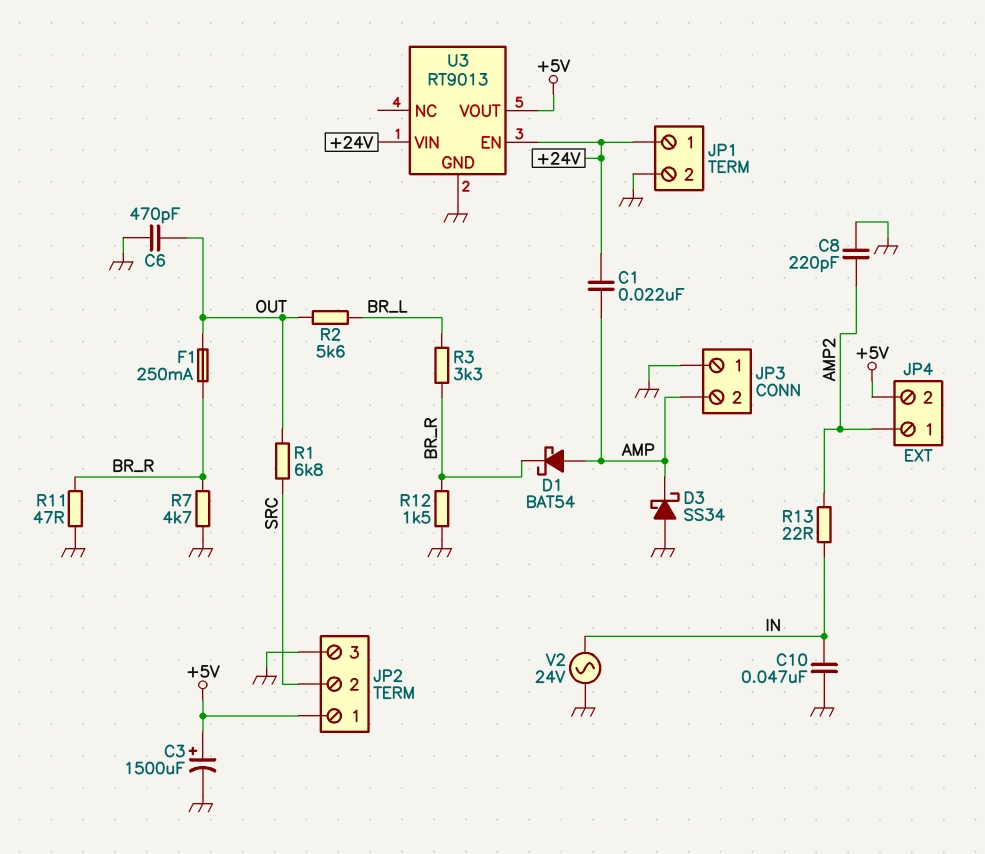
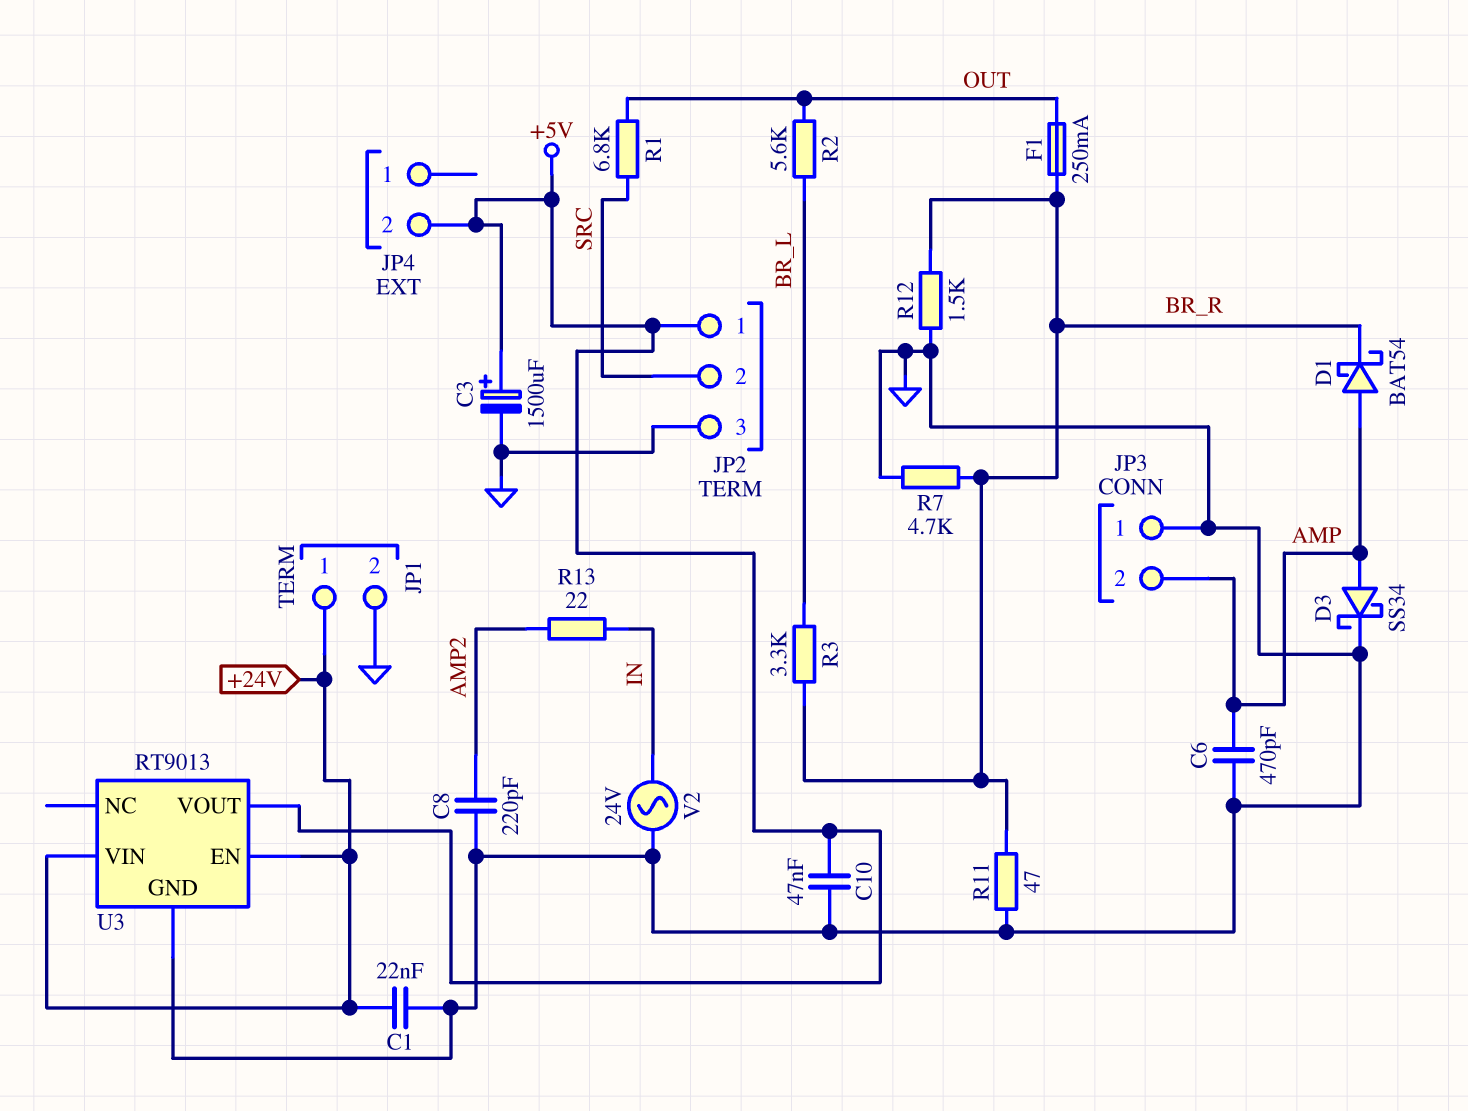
C1: 22nF (+24V, AMP) -> 22nF (+24V, GND)
C6: 470pF (GND, OUT) -> 470pF (AMP, GND)
C10: 47nF (GND, IN) -> 47nF (+5V, GND)
D3: schottky SS34 (A GND, K AMP) -> schottky SS34 (A AMP, K GND)
JP4 pin 1: AMP2 -> none

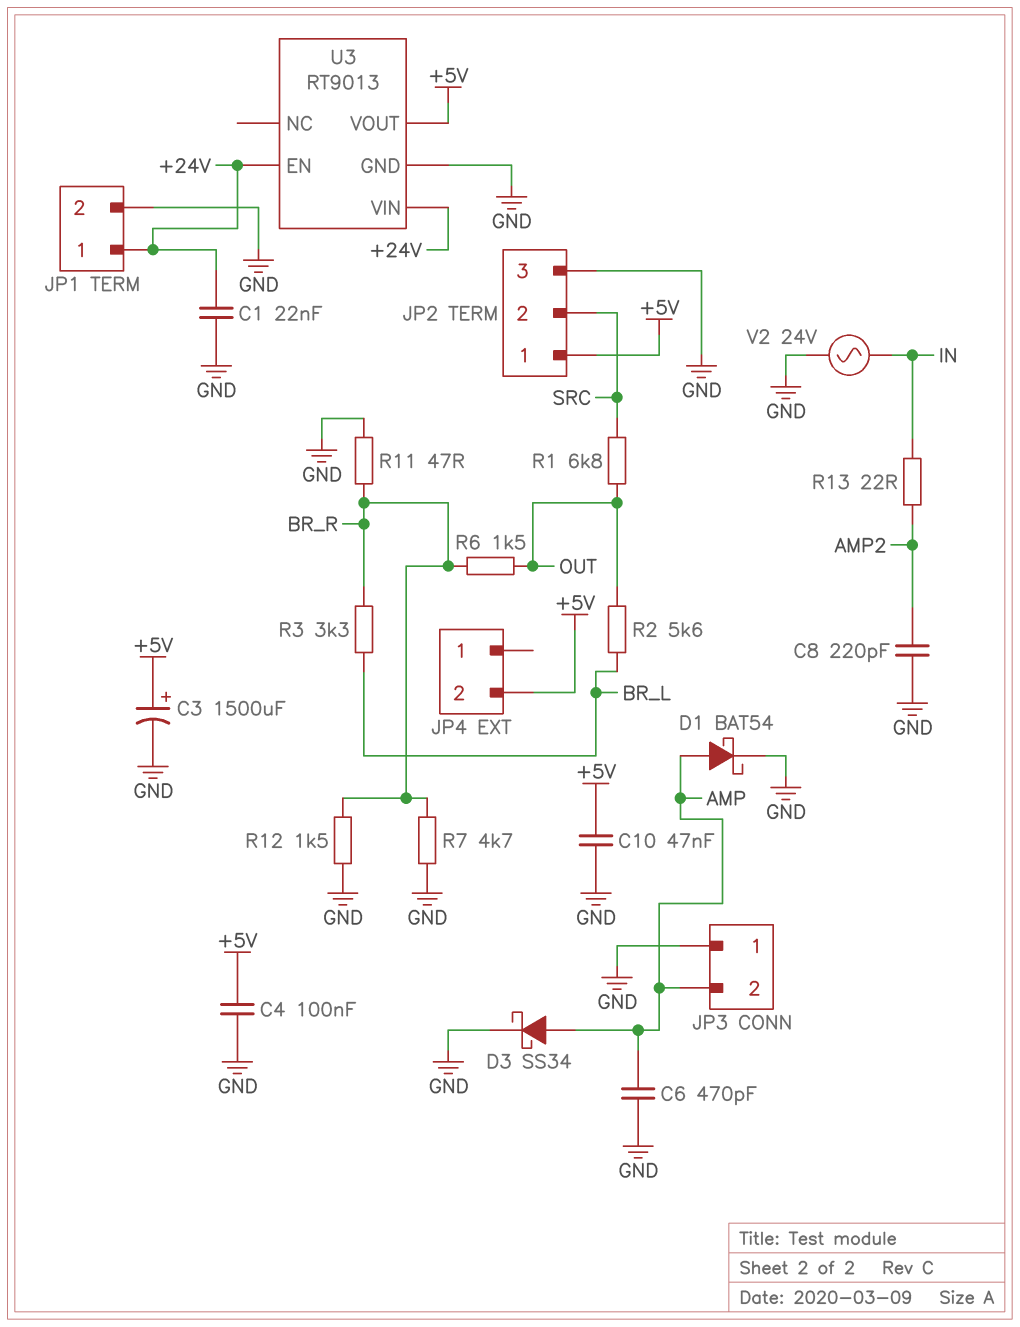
C4: none -> 100nF (+5V, GND)
D1: schottky BAT54 (A AMP, K BR_R) -> schottky BAT54 (A AMP, K GND)
F1: 250mA (BR_R, OUT) -> none
R6: none -> 1.5k (BR_R, OUT)

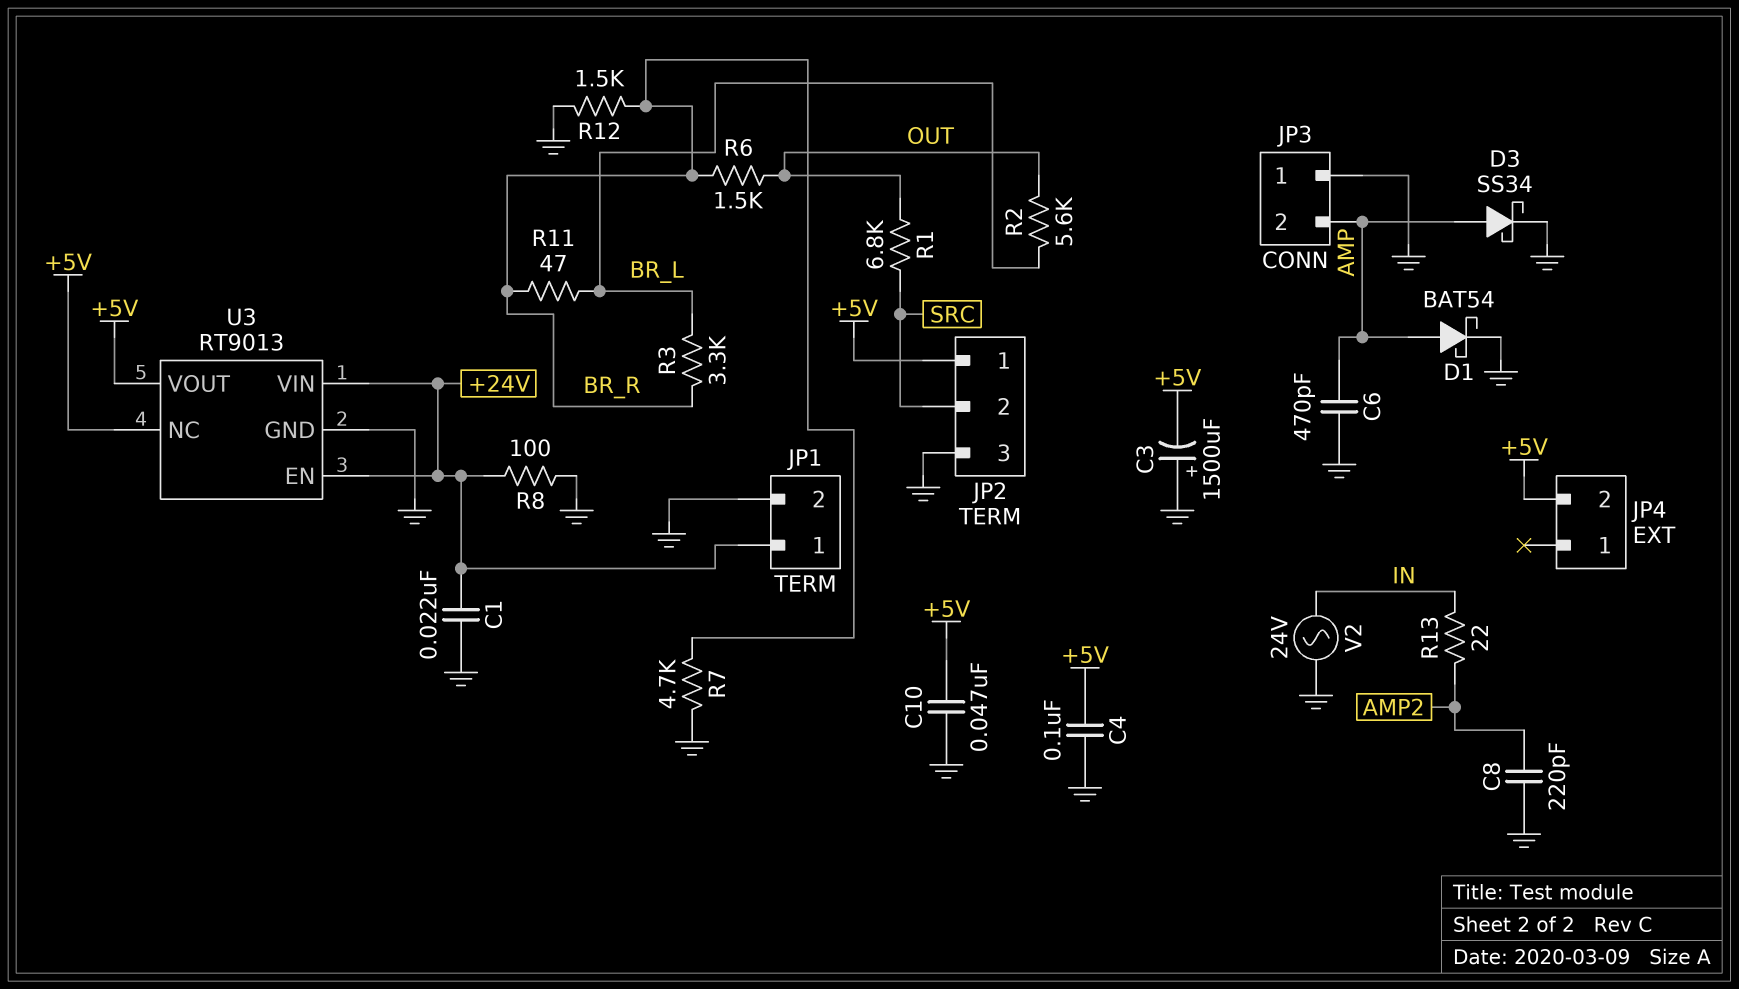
C3: 1500uF (plus +5V, minus GND) -> 1500uF (plus GND, minus +5V)
R8: none -> 100 (+24V, GND)
R11: 47 (BR_R, GND) -> 47 (BR_L, BR_R)
U3 pin NC: none -> +5V

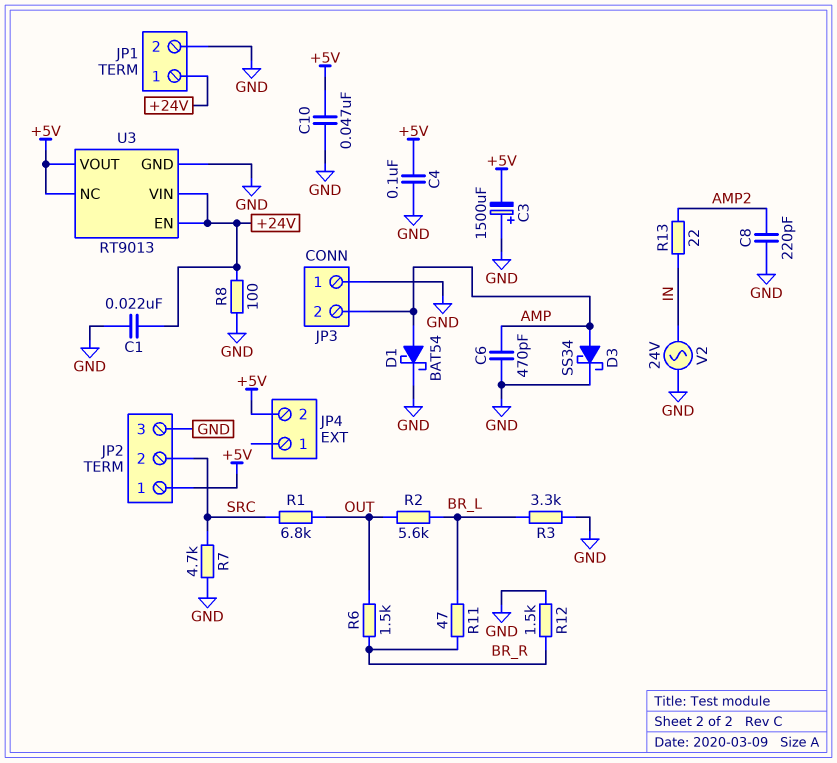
R3: 3.3k (BR_L, BR_R) -> 3.3k (BR_L, GND)
R7: 4.7k (BR_R, GND) -> 4.7k (GND, SRC)

